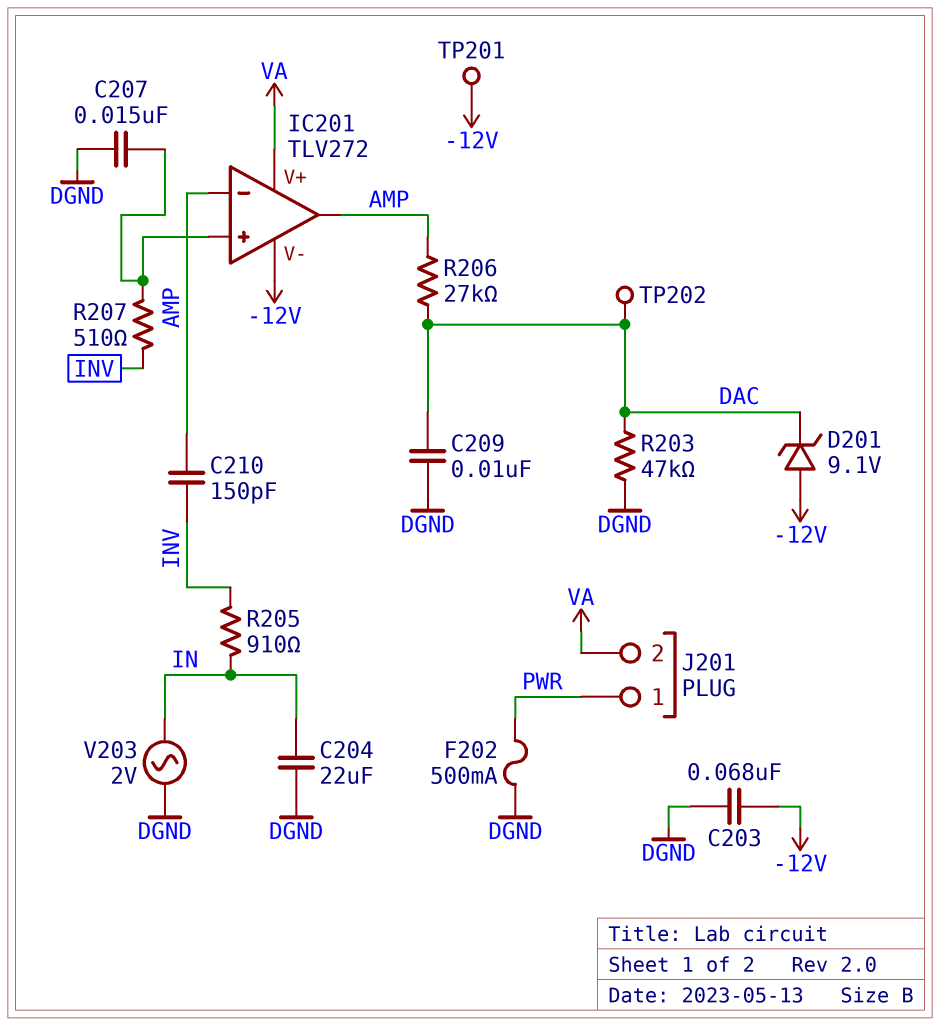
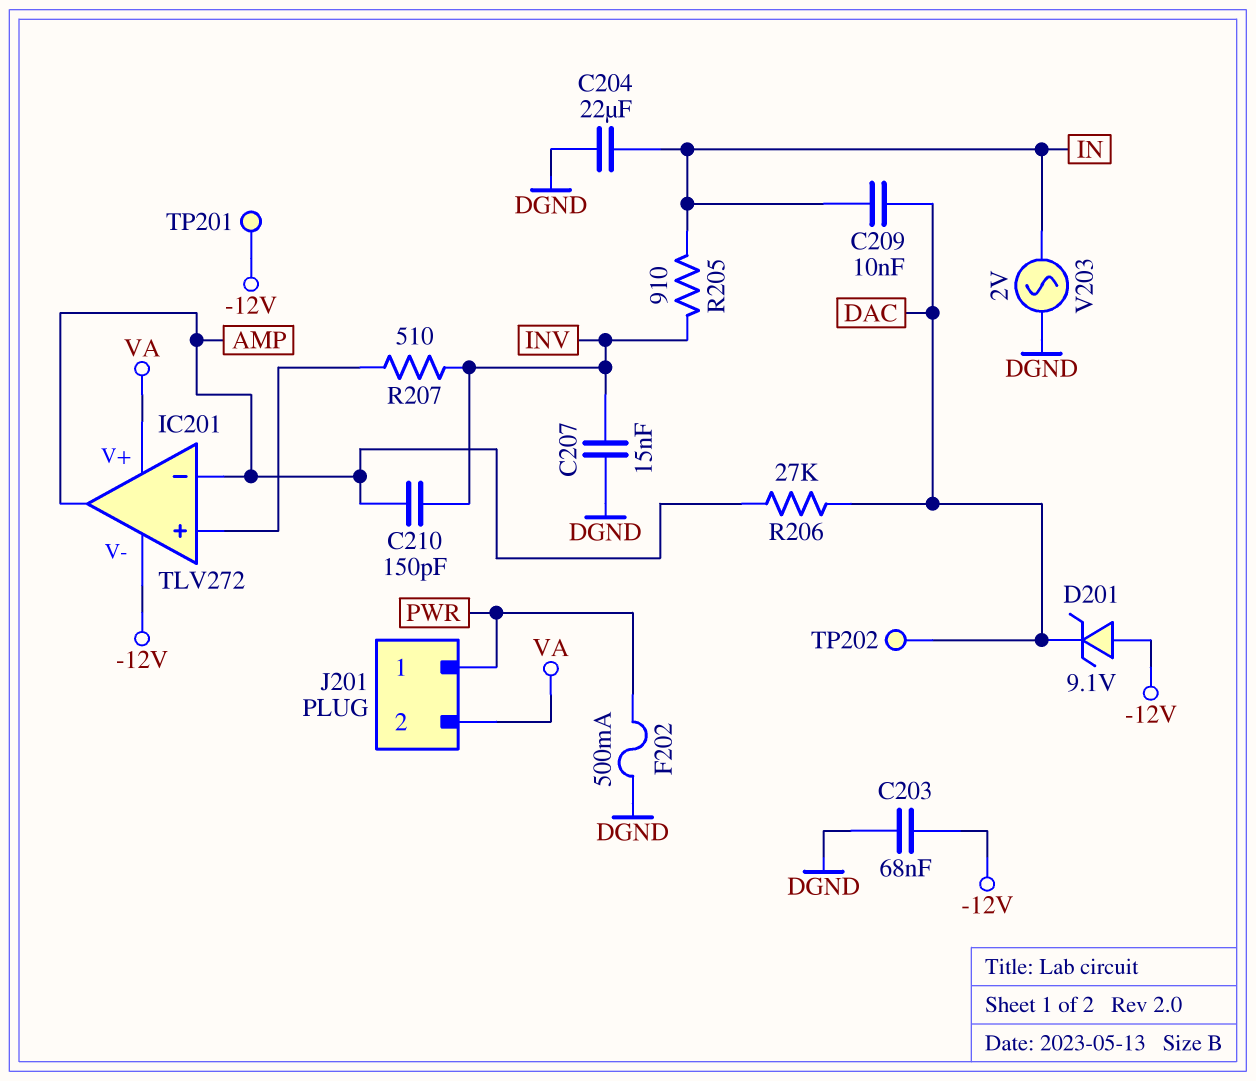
C207: 15nF (DGND, IC201/in+) -> 15nF (DGND, INV)
C209: 10nF (DAC, DGND) -> 10nF (DAC, IN)
R203: 47k (DAC, DGND) -> none

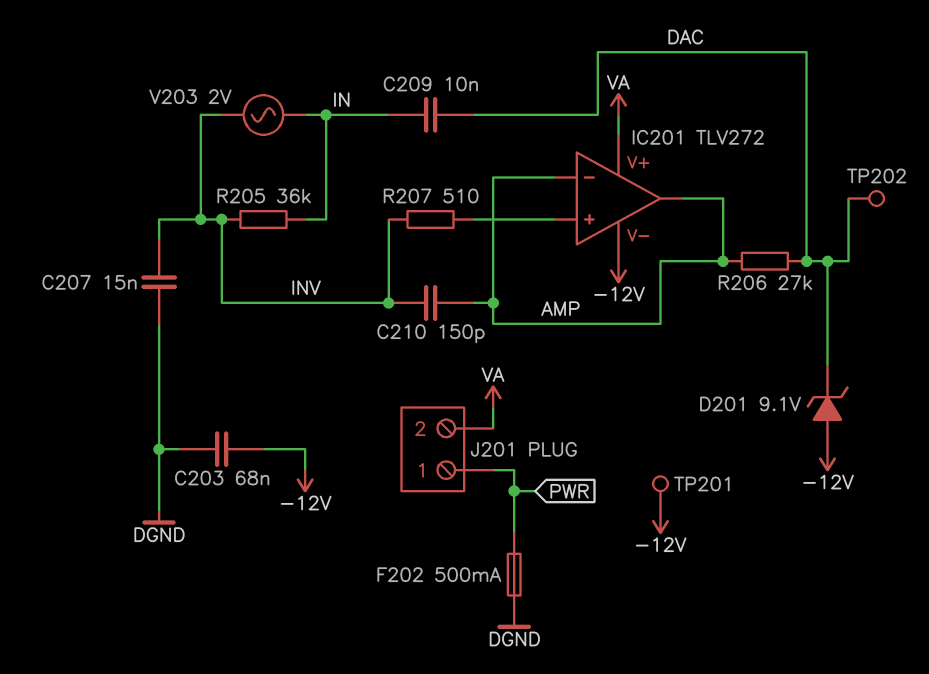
C204: 22uF (DGND, IN) -> none
R205: 910 (IN, INV) -> 36k (IN, INV)
V203: AC 2V (DGND, IN) -> AC 2V (IN, INV)

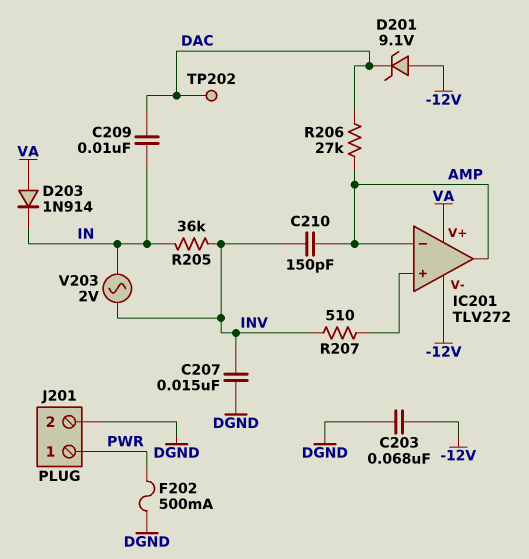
D203: none -> diode 1N914 (A VA, K IN)
J201 pin 2: VA -> DGND
TP201: test point (-12V) -> none

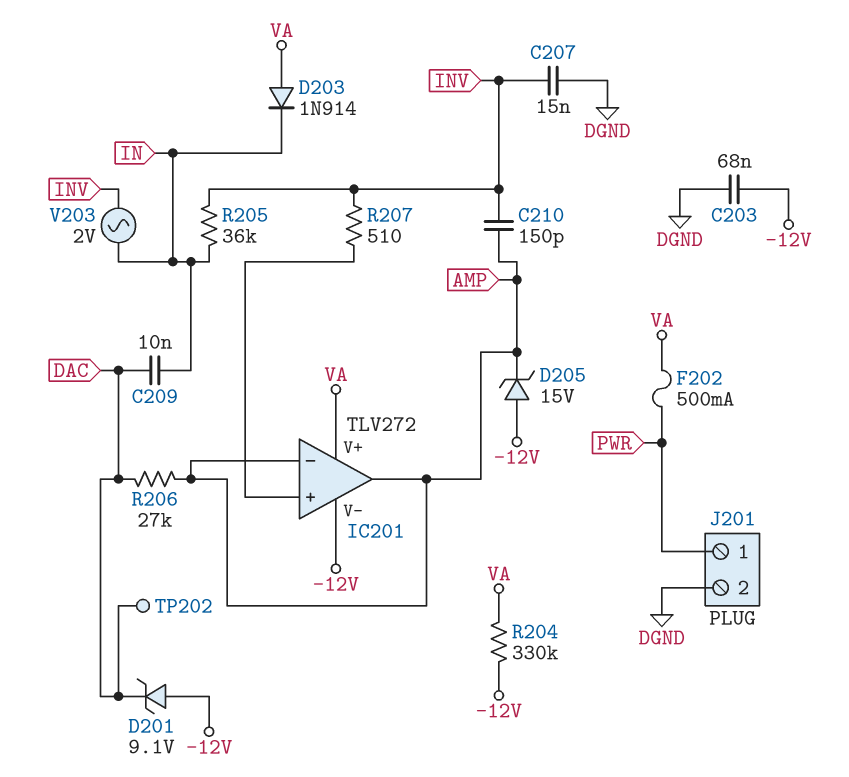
D205: none -> zener 15V (A -12V, K AMP)
F202: 500mA (DGND, PWR) -> 500mA (PWR, VA)
R204: none -> 330k (-12V, VA)

